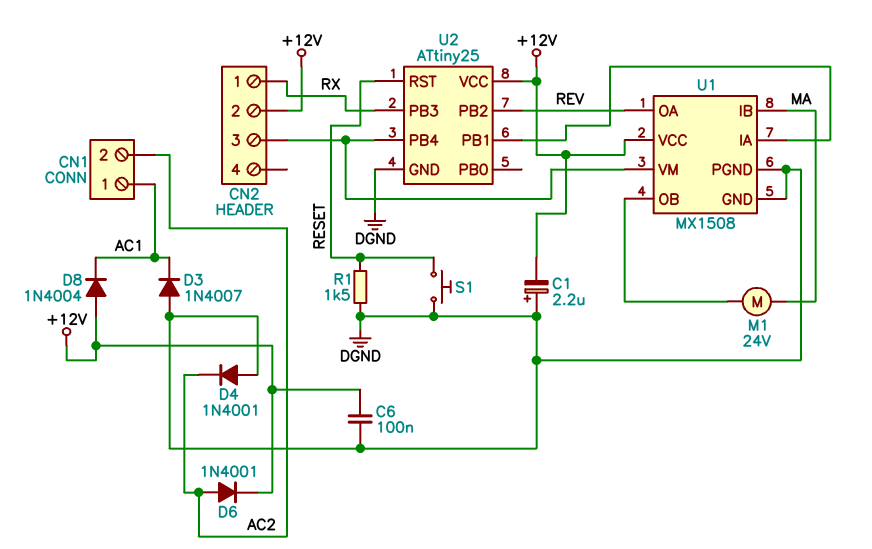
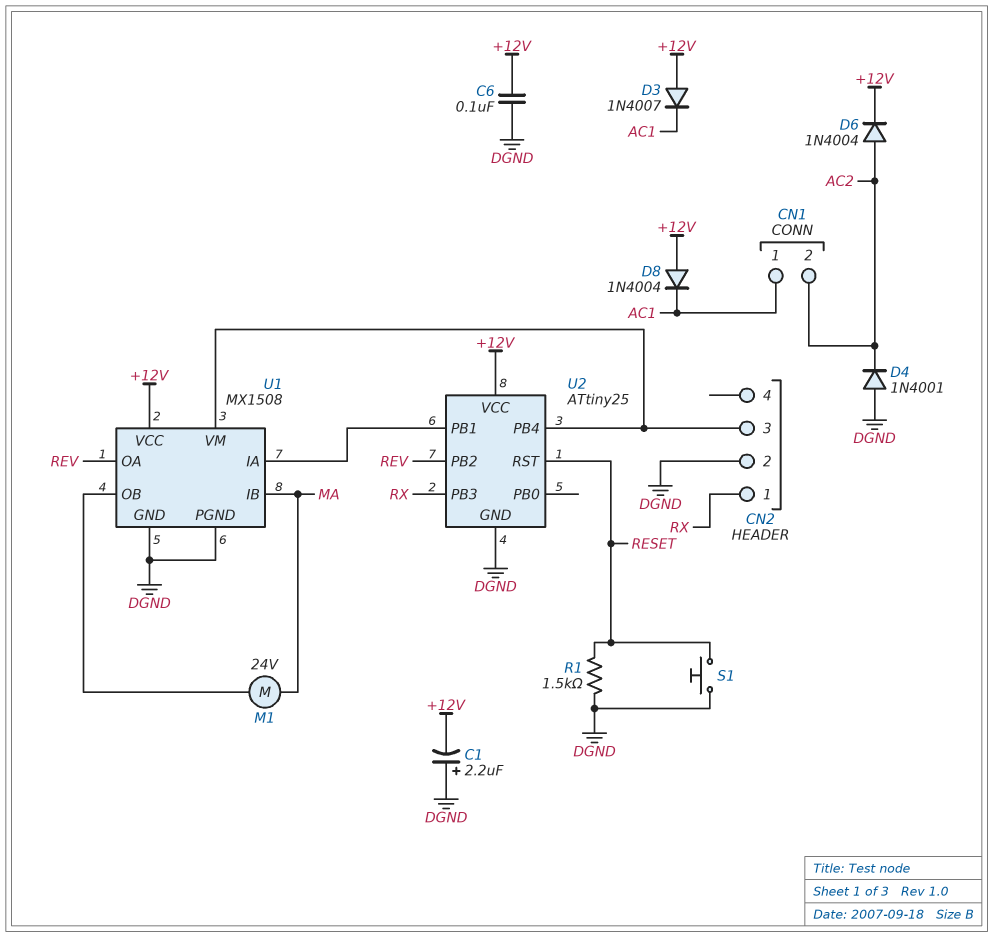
CN2 pin 2: +12V -> DGND
D3: diode 1N4007 (A DGND, K AC1) -> diode 1N4007 (A +12V, K AC1)
D6: diode 1N4001 (A AC2, K +12V) -> diode 1N4004 (A AC2, K +12V)

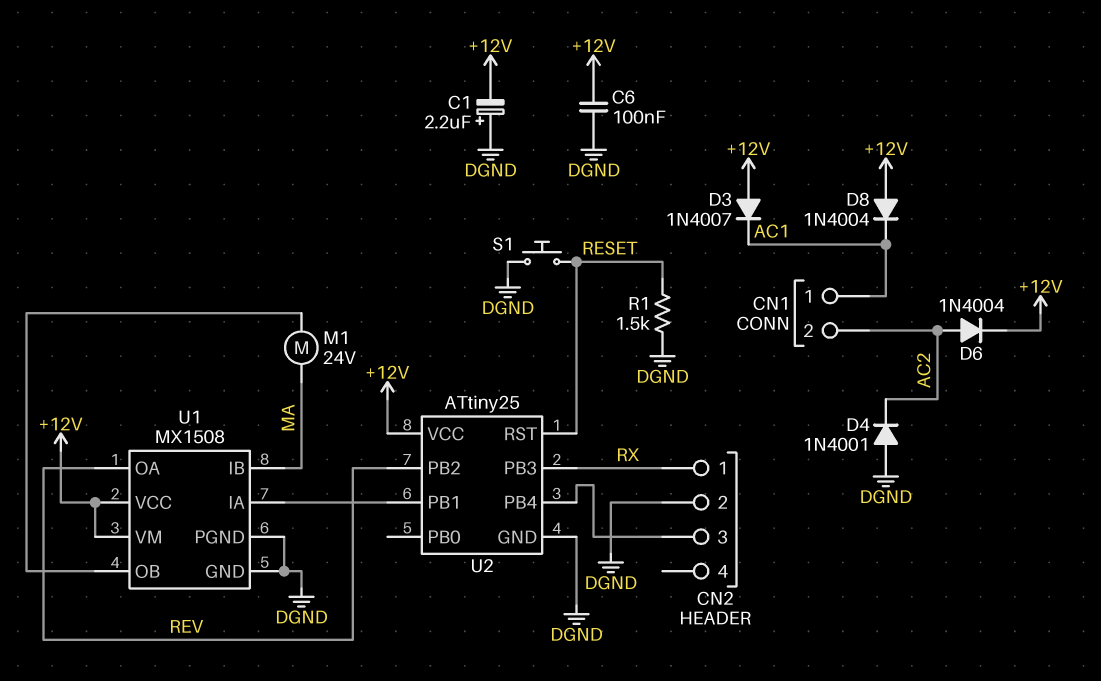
U1 pin VM: CN2/3 -> +12V

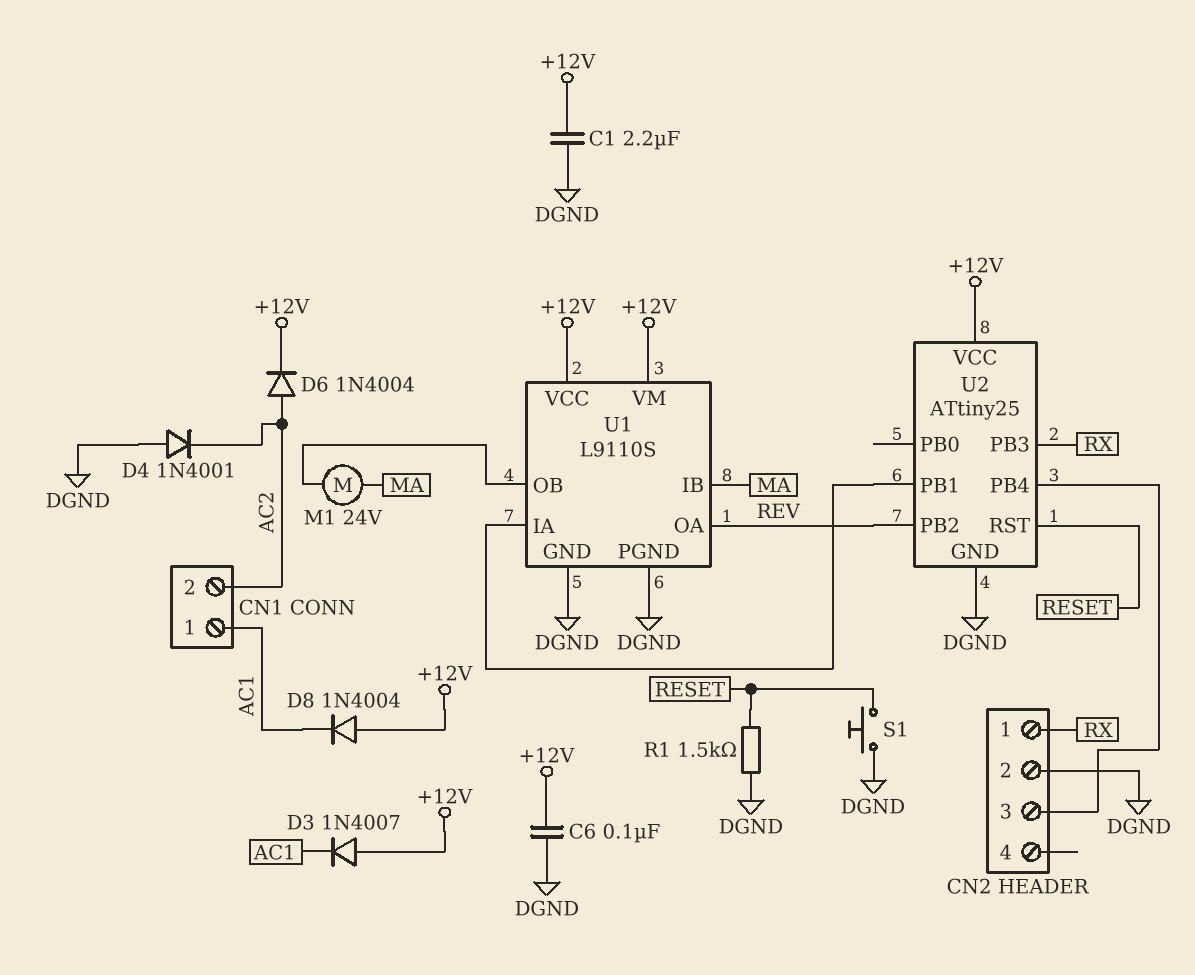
C1: 2.2uF (plus DGND, minus +12V) -> 2.2uF (+12V, DGND)
U1: MX1508 -> L9110S

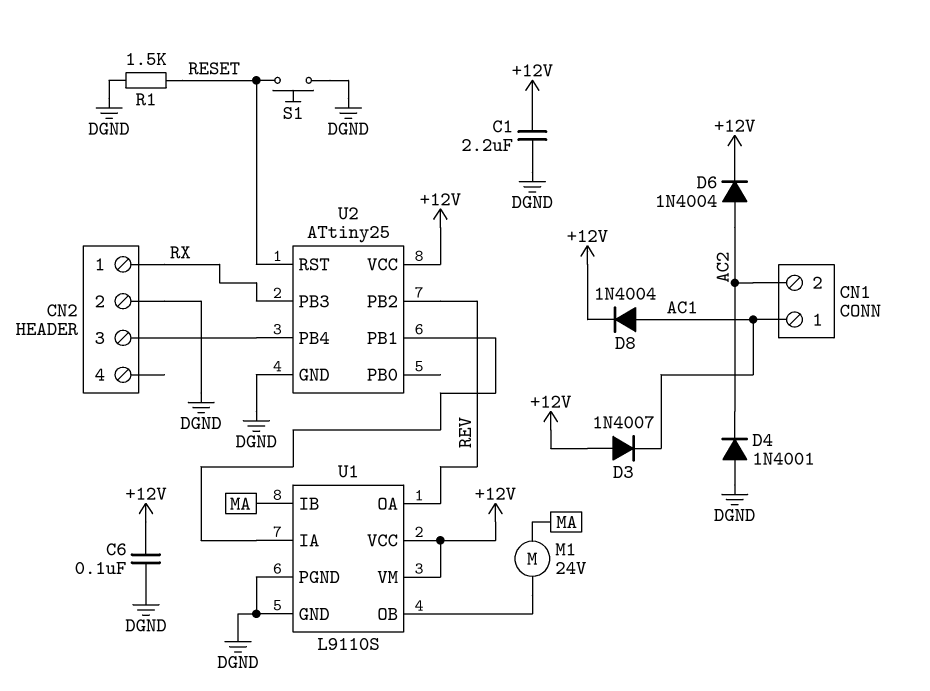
D8: diode 1N4004 (A +12V, K AC1) -> diode 1N4004 (A AC1, K +12V)

